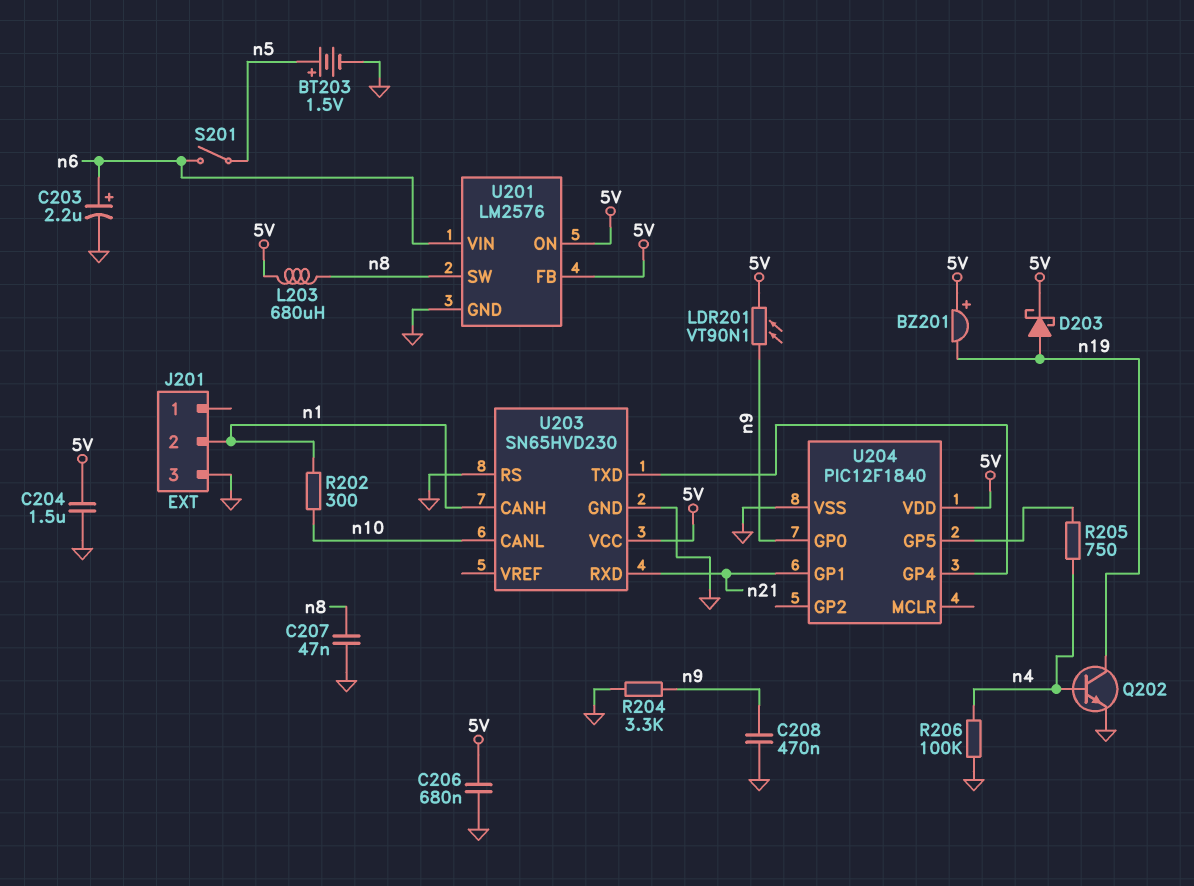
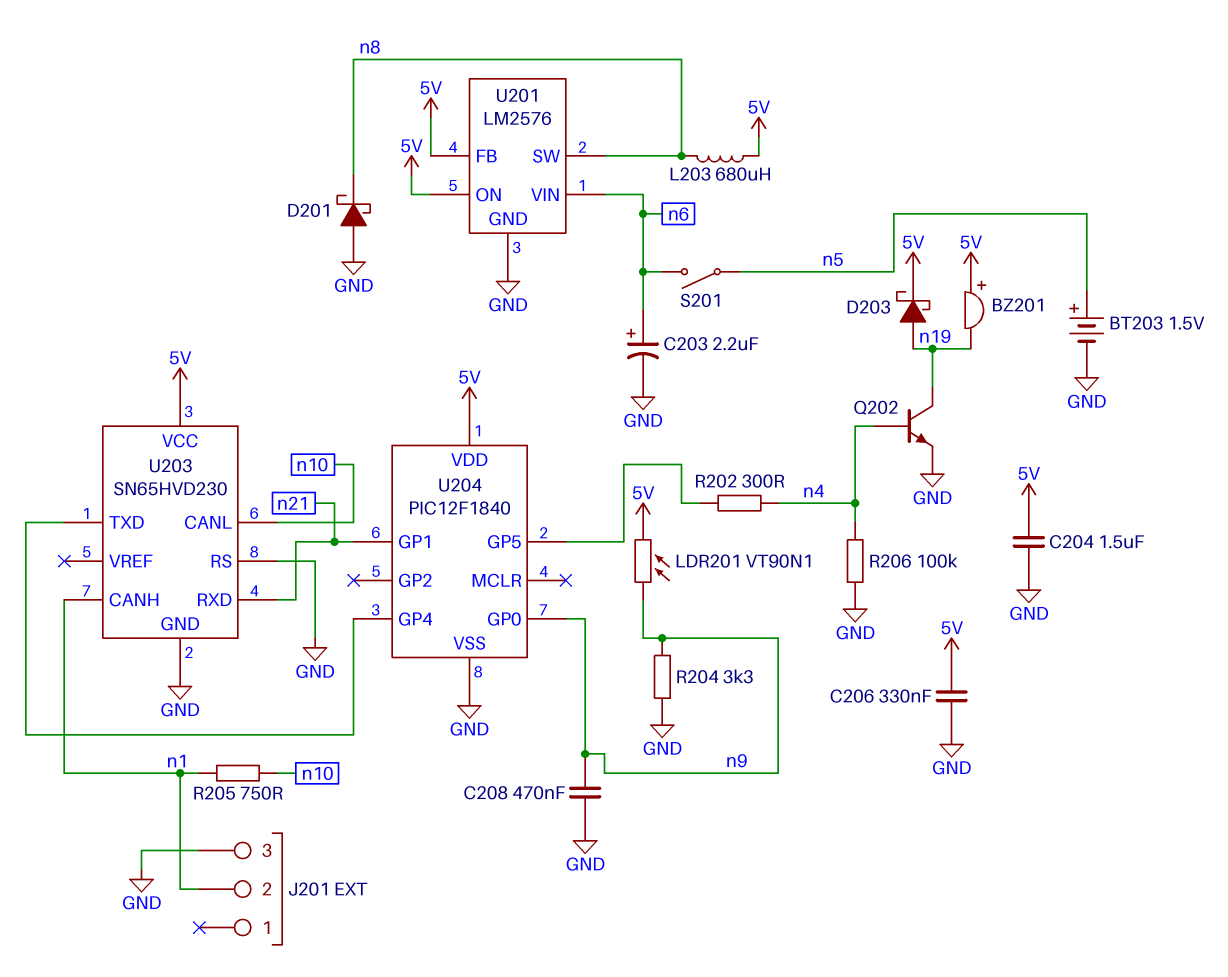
C206: 680nF (5V, GND) -> 330nF (5V, GND)
C207: 47nF (GND, n8) -> none
D201: none -> schottky (A GND, K n8)
R202: 300 (n1, n10) -> 300 (U204/GP5, n4)
R205: 750 (U204/GP5, n4) -> 750 (n1, n10)

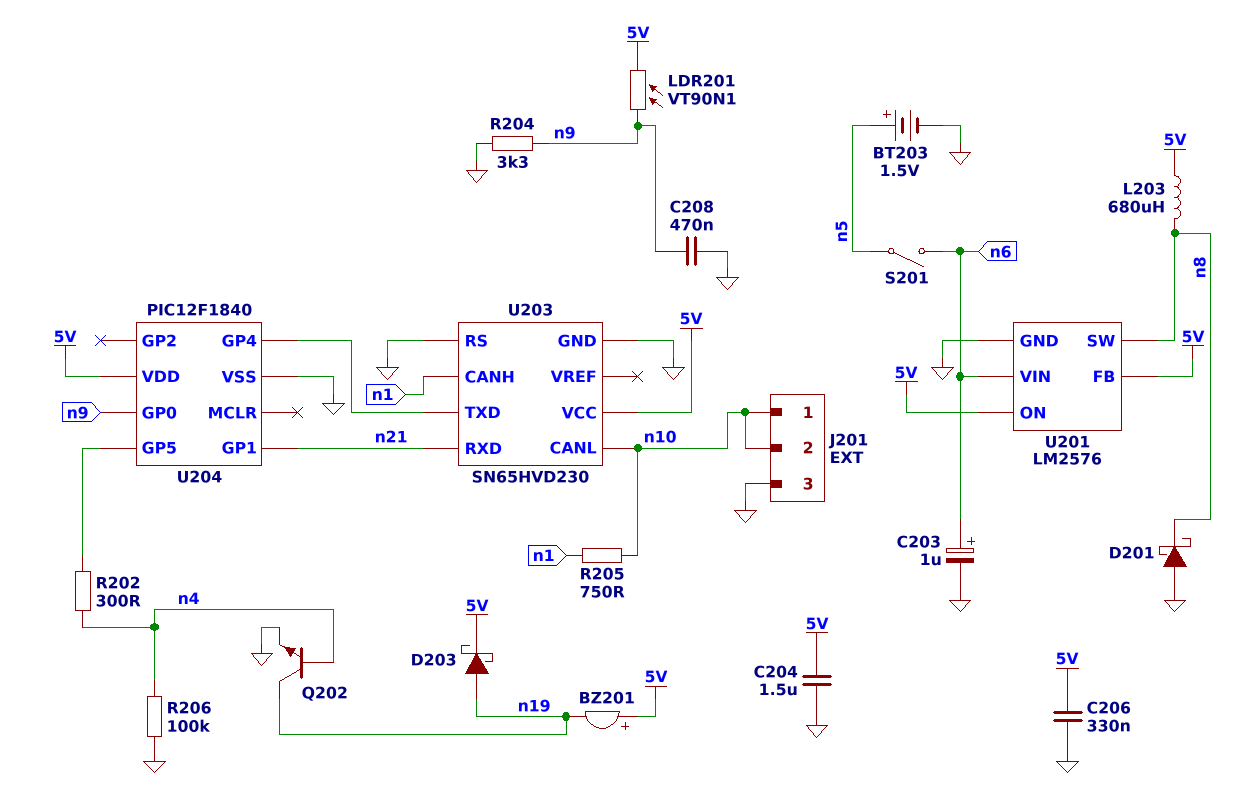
C203: 2.2uF (plus n6, minus GND) -> 1uF (plus n6, minus GND)
J201 pin 1: none -> n10
J201 pin 2: n1 -> n10

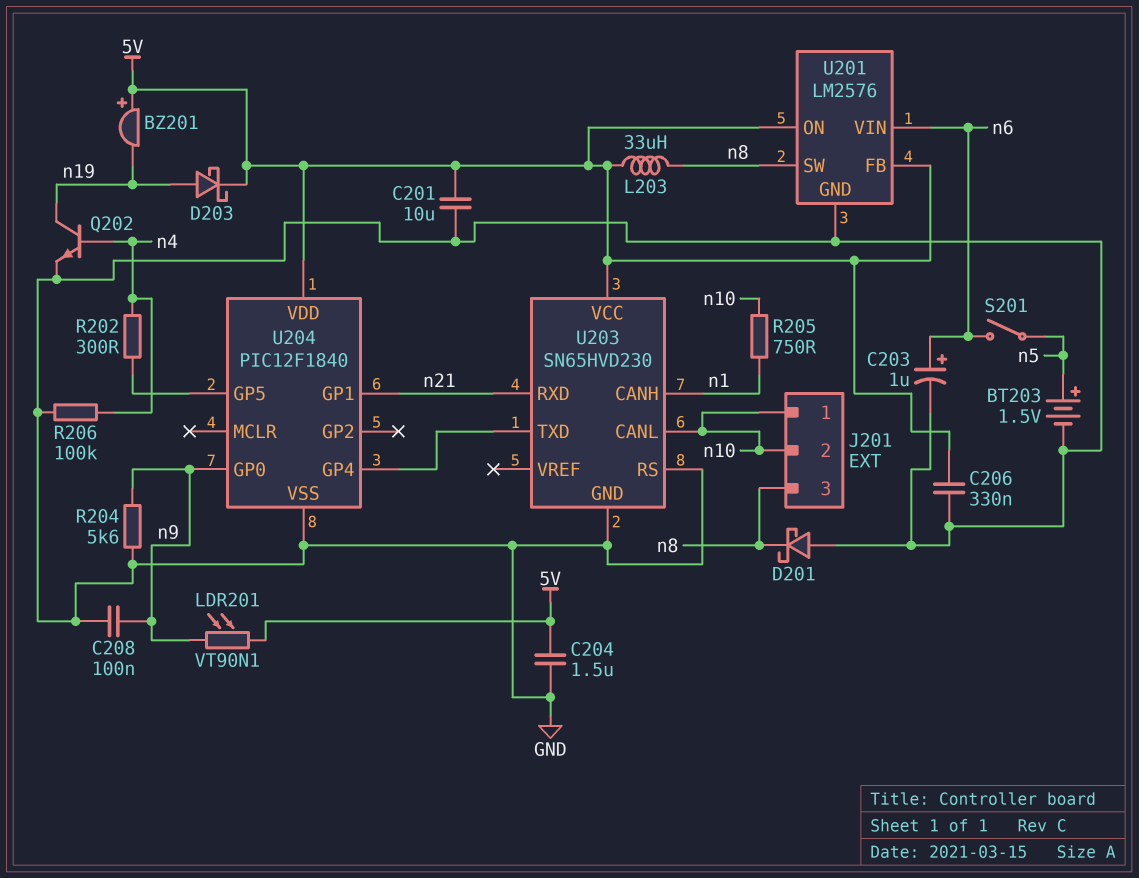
C201: none -> 10uF (5V, GND)
C208: 470nF (GND, n9) -> 100nF (GND, n9)
J201 pin 3: GND -> n8
L203: 680uH (5V, n8) -> 33uH (5V, n8)
R204: 3.3k (GND, n9) -> 5.6k (GND, n9)

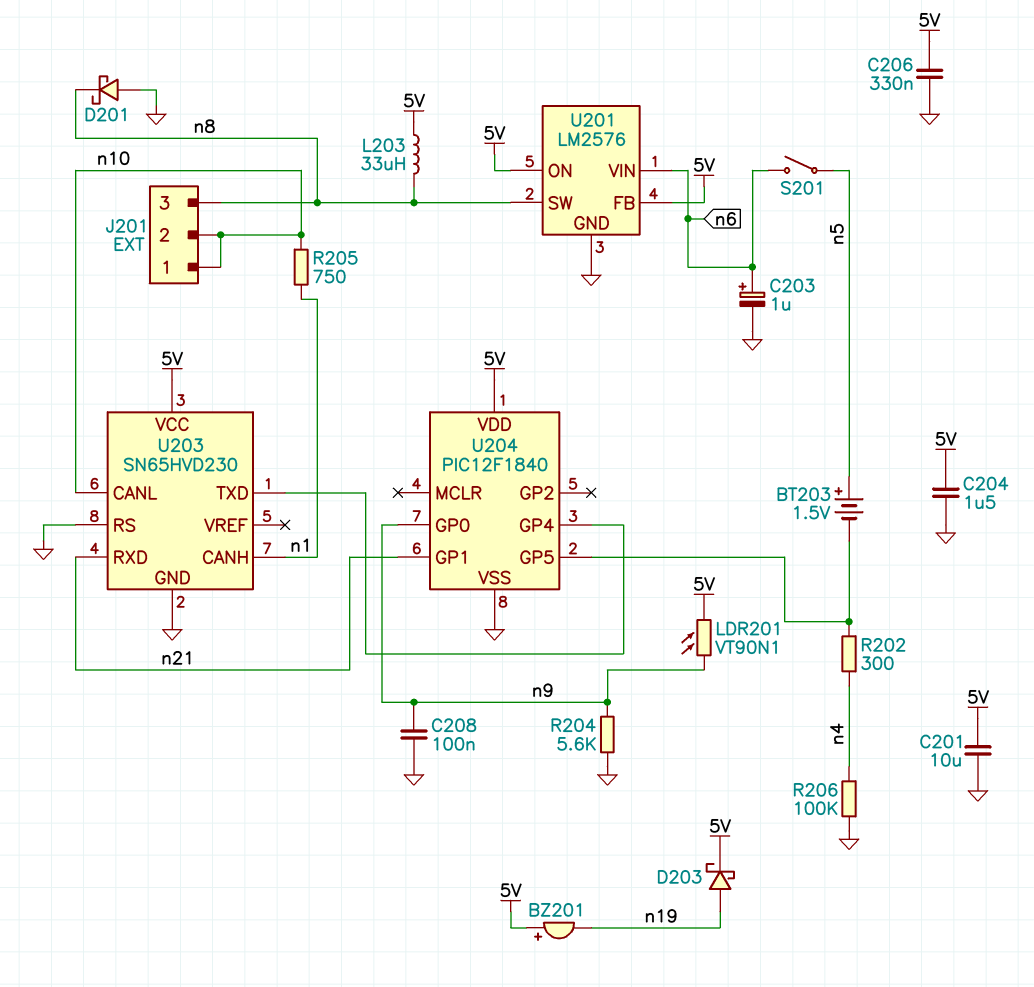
BT203: 1.5V (plus n5, minus GND) -> 1.5V (plus n5, minus U204/GP5)
Q202: NPN (B n4, C n19, E GND) -> none

